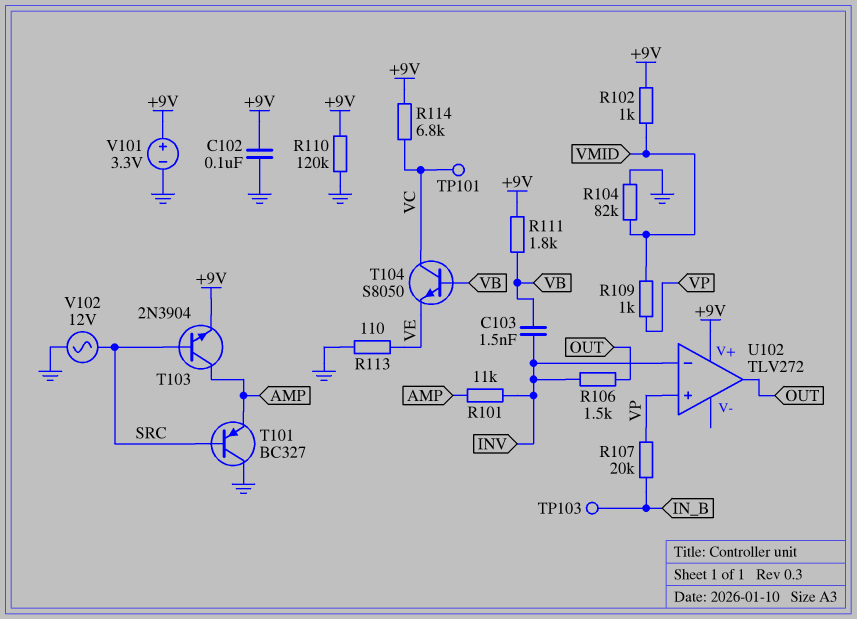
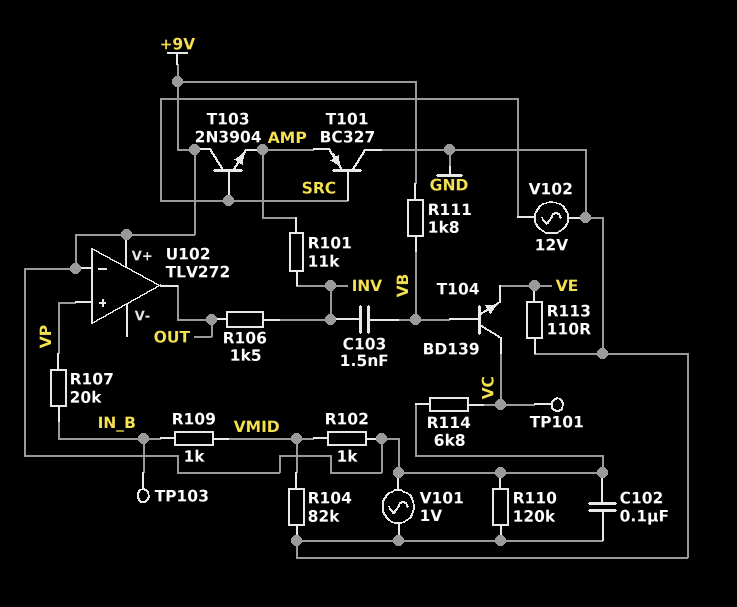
R109: 1k (VMID, VP) -> 1k (IN_B, VMID)
T103: NPN 2N3904 (B SRC, C AMP, E +9V) -> NPN 2N3904 (B SRC, C +9V, E AMP)
T104: NPN S8050 (B VB, C VC, E VE) -> NPN BD139 (B VB, C VC, E VE)
U102 pin in-: INV -> +9V
V101: 3.3V (plus +9V, minus GND) -> AC 1V (+9V, GND)

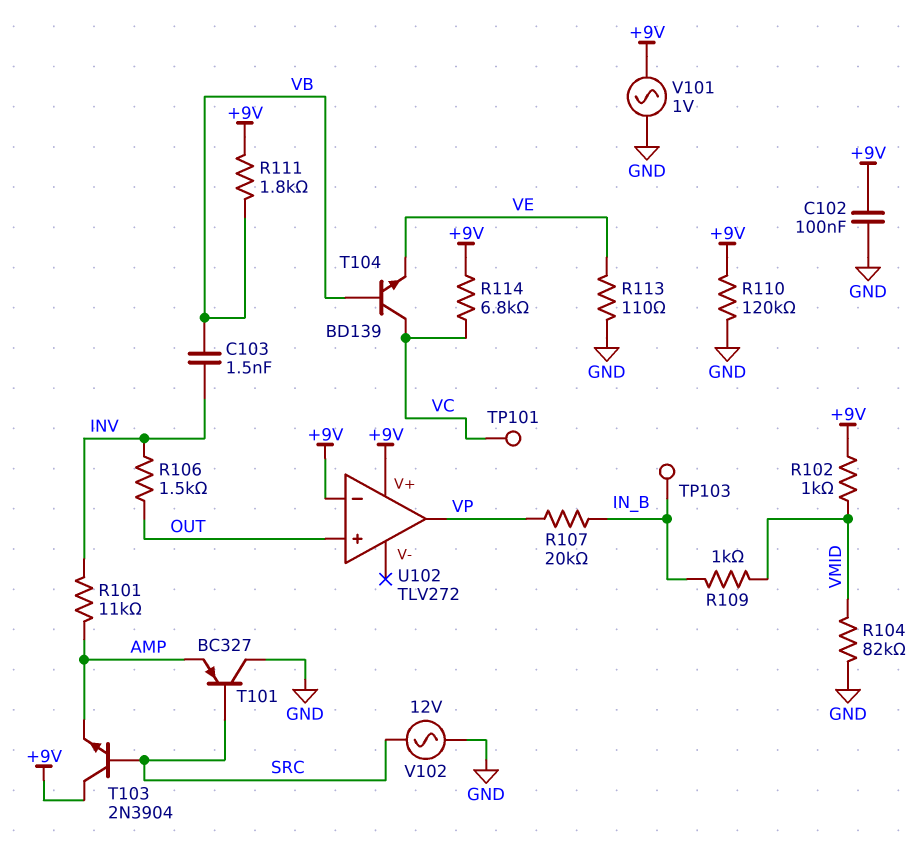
U102 pin in+: VP -> OUT
U102 pin out: OUT -> VP

